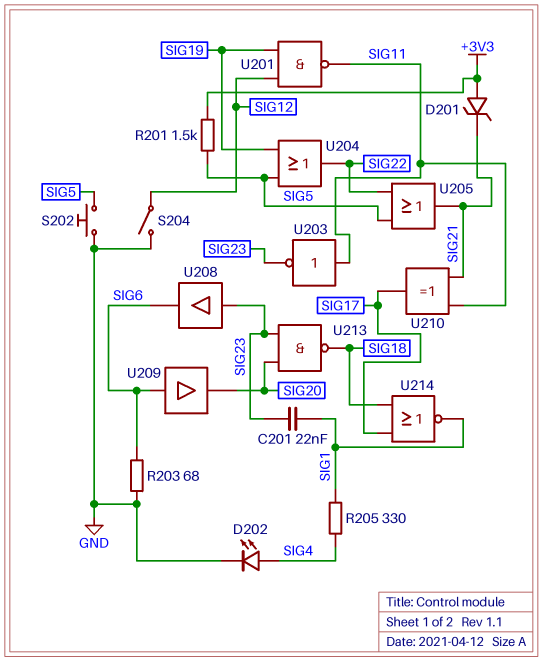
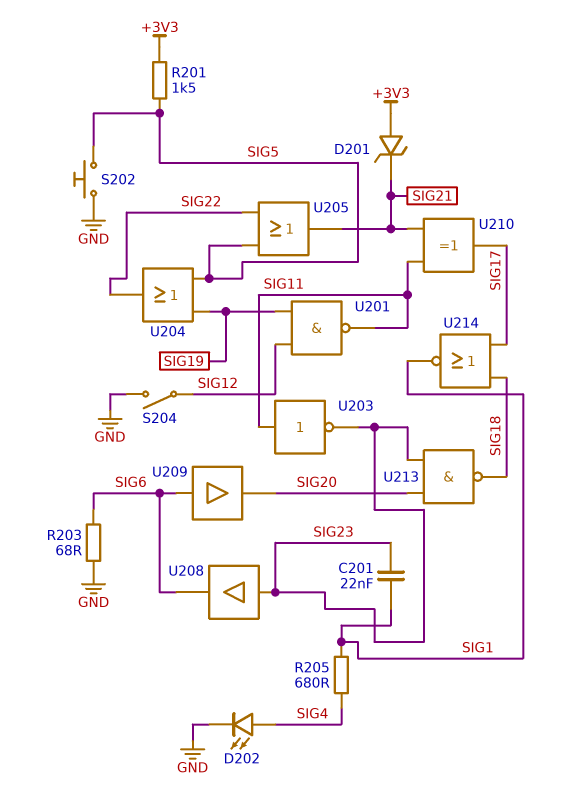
R205: 330 (SIG1, SIG4) -> 680 (SIG1, SIG4)

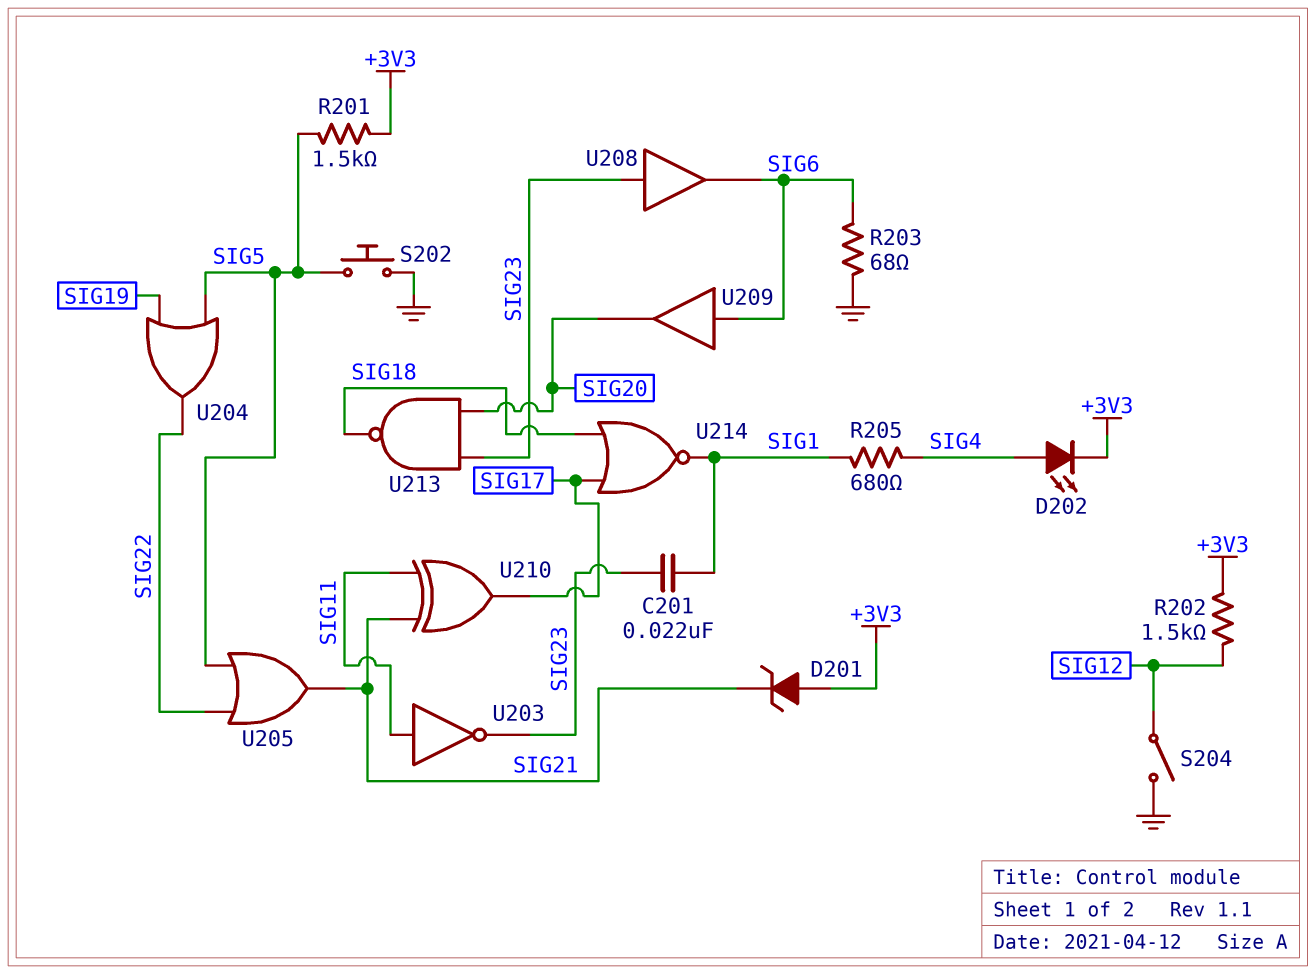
D202: LED (A SIG4, K GND) -> LED (A SIG4, K +3V3)
R202: none -> 1.5k (+3V3, SIG12)
U201: NAND (in SIG12, in SIG19, out SIG11) -> none

